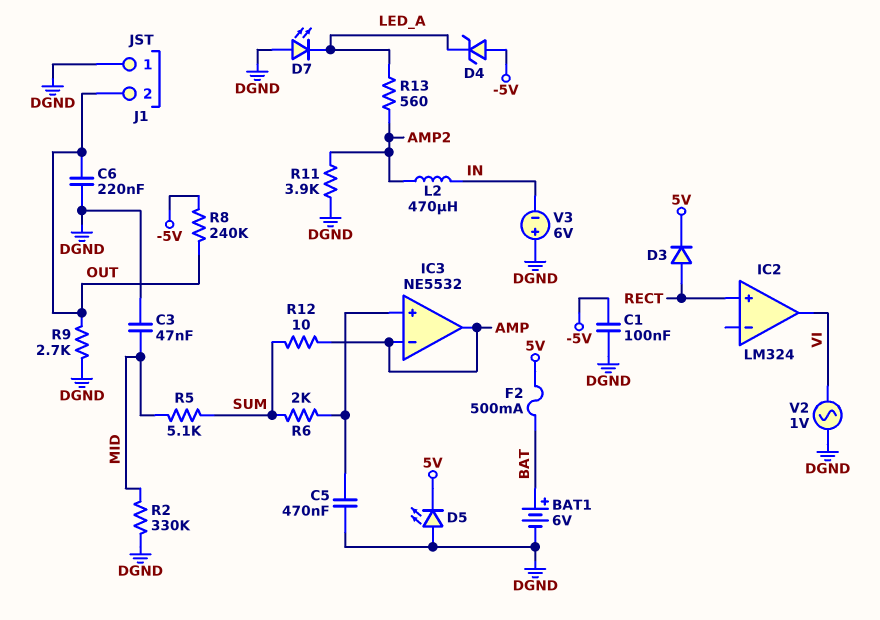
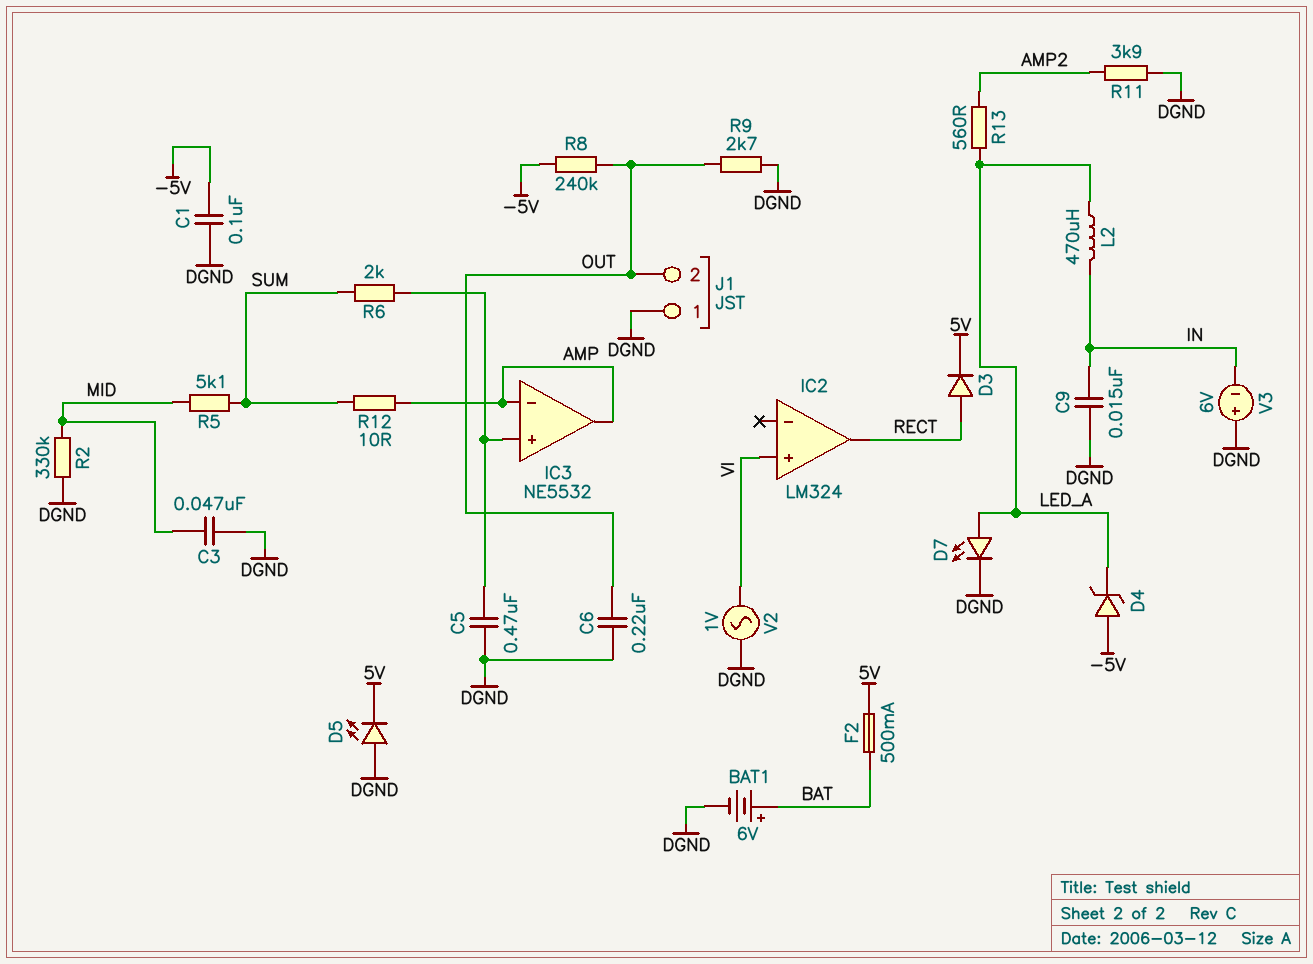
C9: none -> 15nF (DGND, IN)
D7: LED (A DGND, K LED_A) -> LED (A LED_A, K DGND)
IC2 pin in+: RECT -> VI
IC2 pin out: VI -> RECT
L2: 470uH (AMP2, IN) -> 470uH (IN, LED_A)

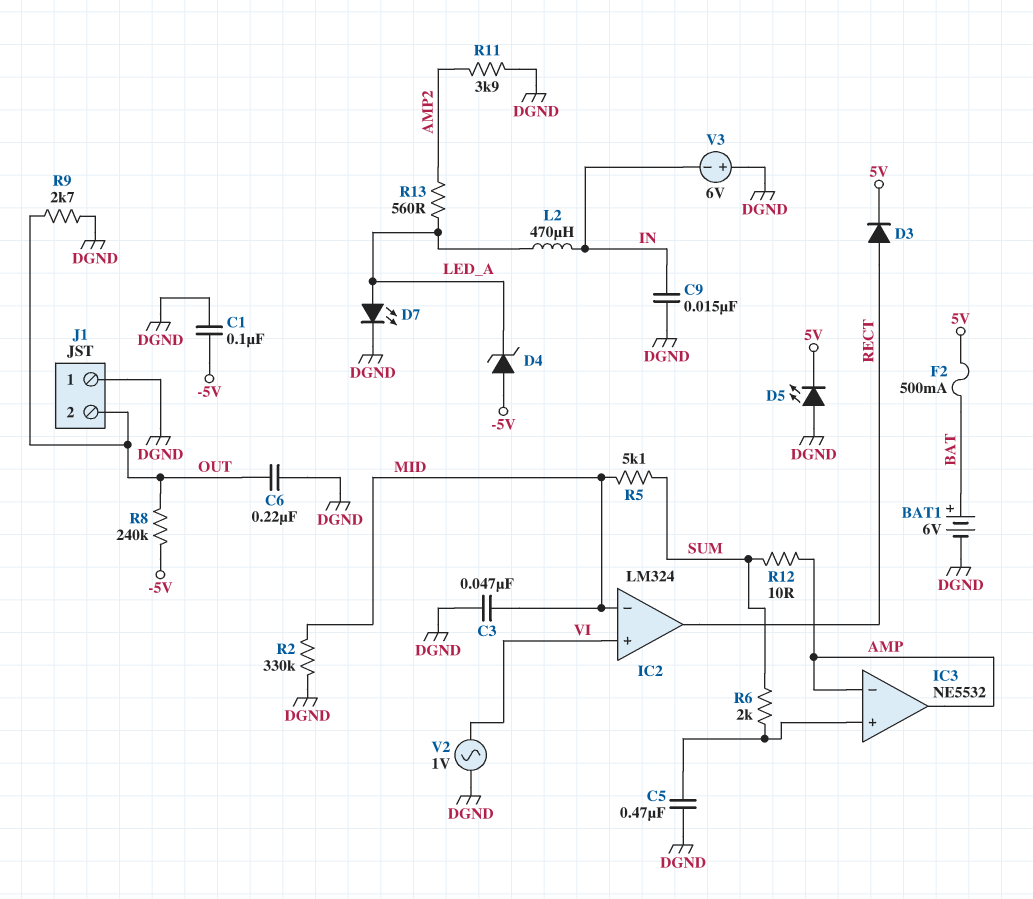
IC2 pin in-: none -> MID

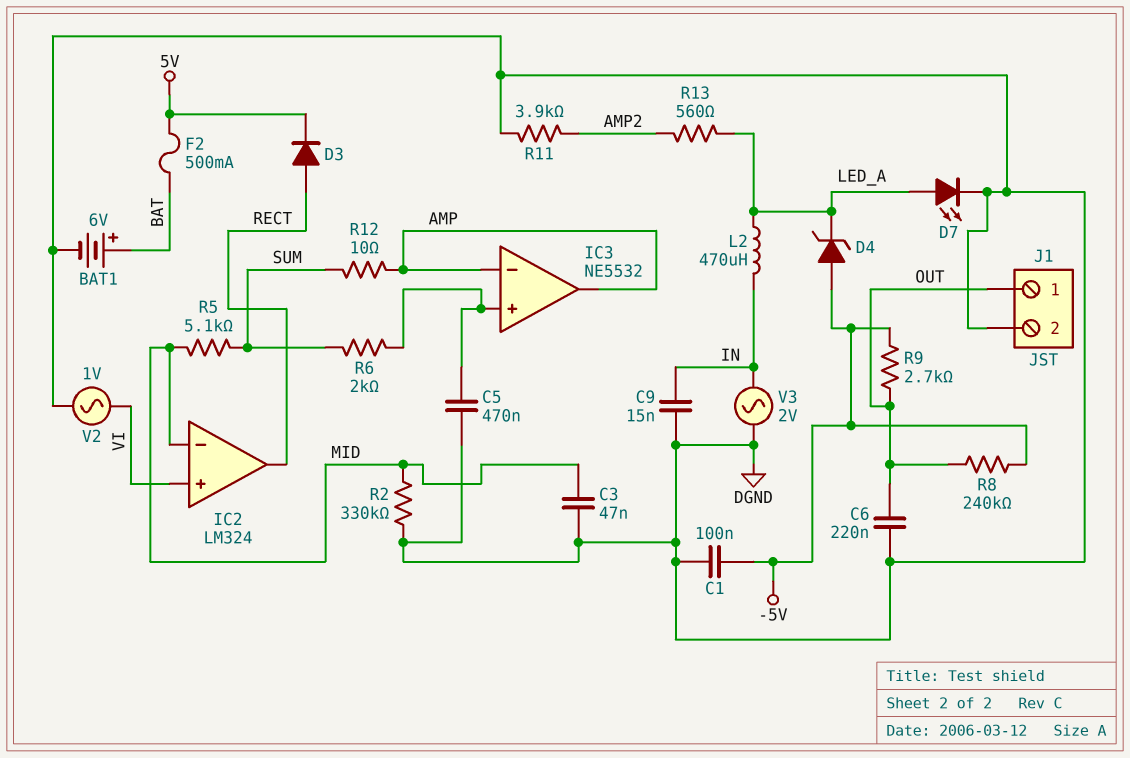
D5: LED (A DGND, K 5V) -> none
J1 pin 1: DGND -> OUT
J1 pin 2: OUT -> DGND
R9: 2.7k (DGND, OUT) -> 2.7k (-5V, OUT)
V3: 6V (plus DGND, minus IN) -> AC 2V (DGND, IN)

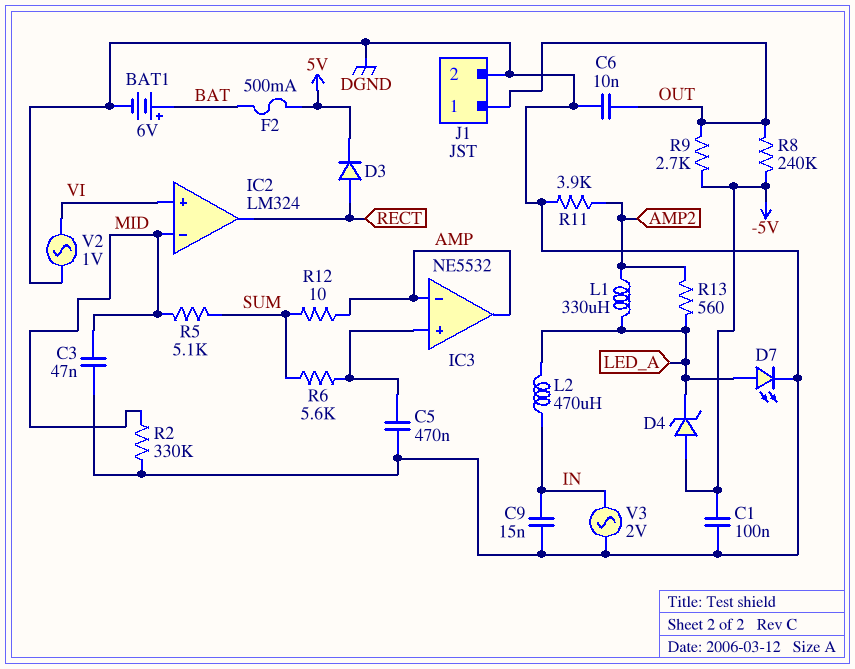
C6: 220nF (DGND, OUT) -> 10nF (DGND, OUT)
L1: none -> 330uH (AMP2, LED_A)
R6: 2k (IC3/in+, SUM) -> 5.6k (IC3/in+, SUM)

